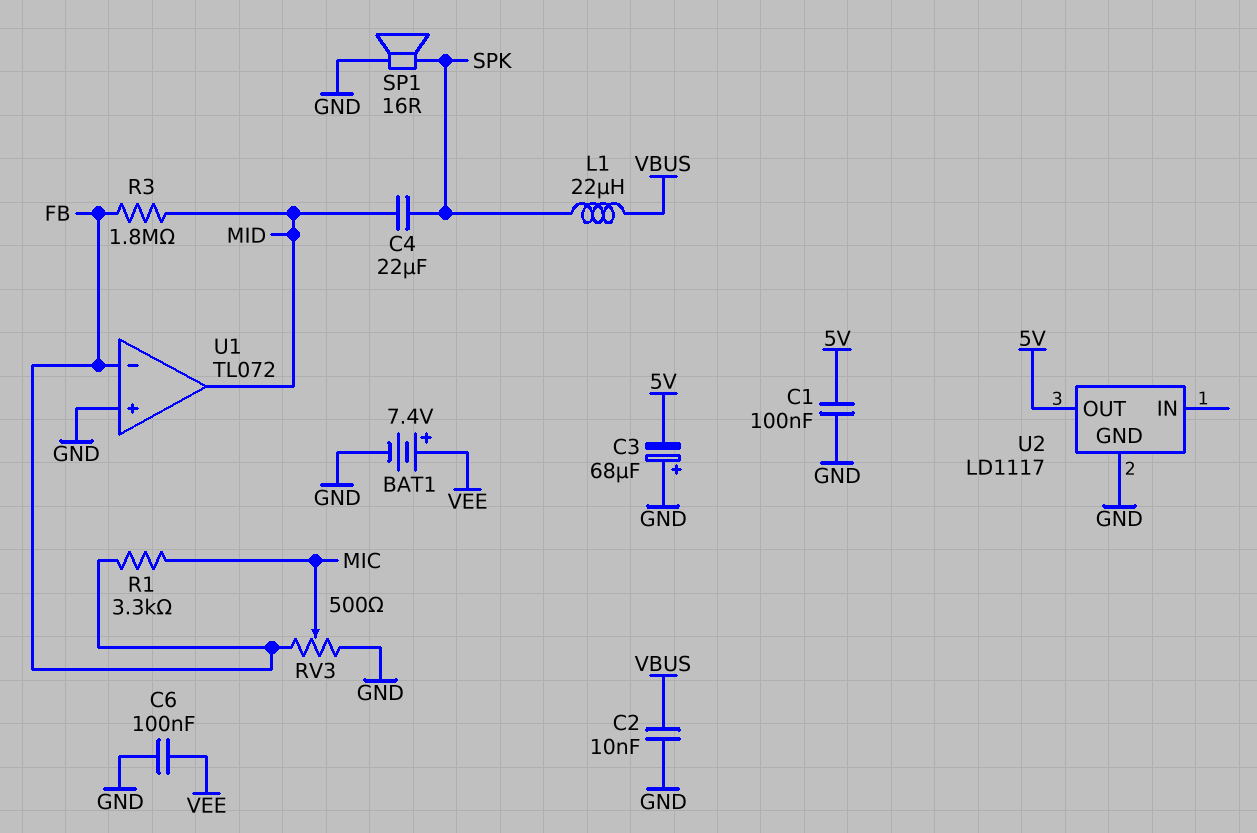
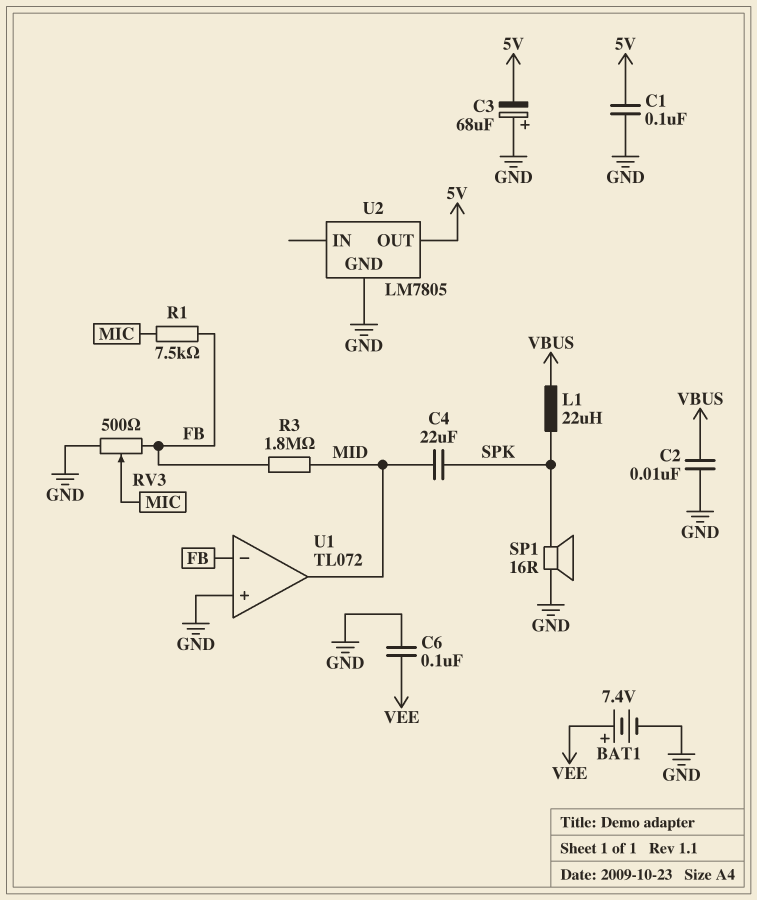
R1: 3.3k (FB, MIC) -> 7.5k (FB, MIC)
U2: LD1117 -> LM7805

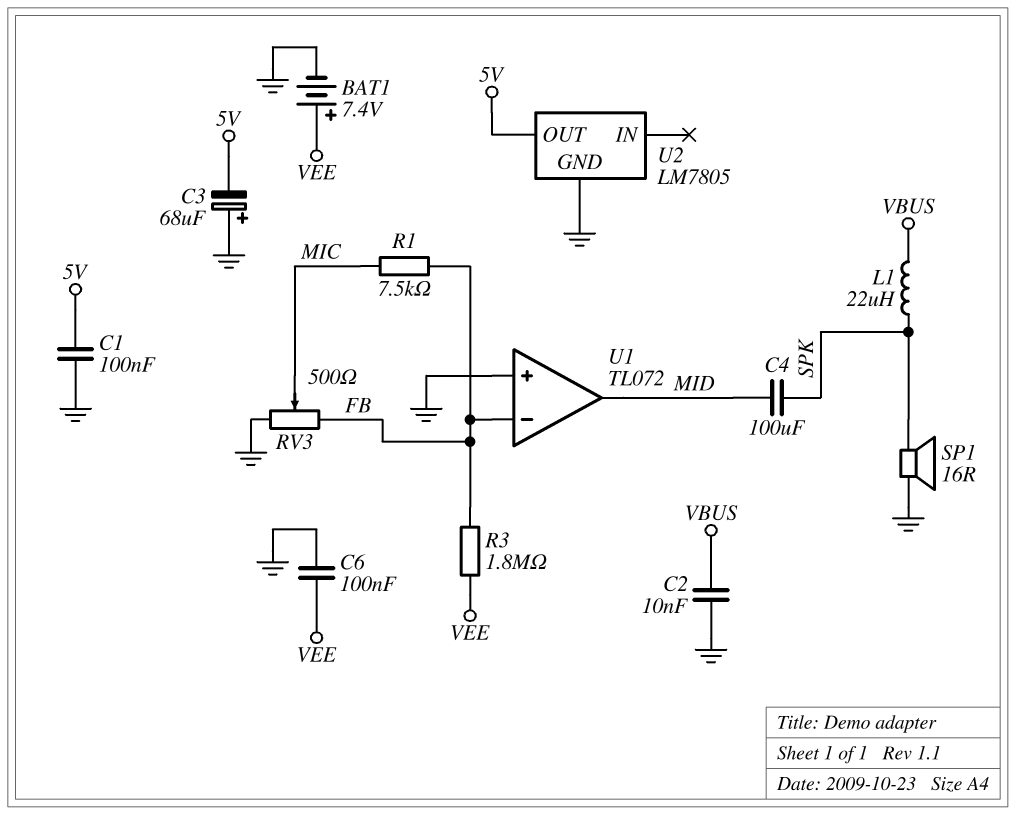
C4: 22uF (MID, SPK) -> 100uF (MID, SPK)
R3: 1.8M (FB, MID) -> 1.8M (FB, VEE)

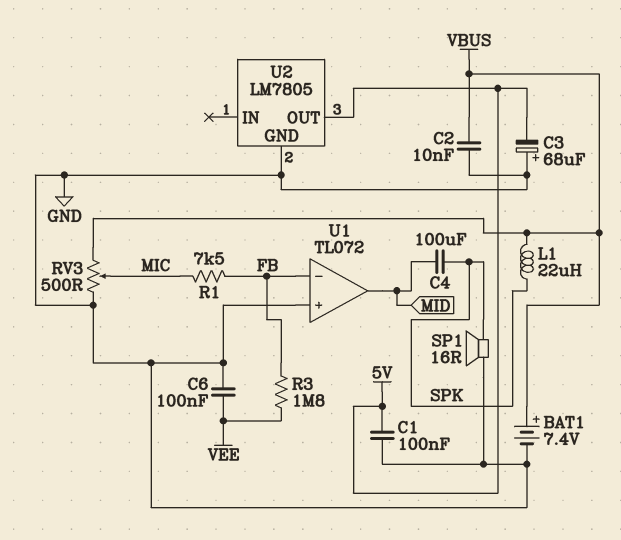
BAT1: 7.4V (plus VEE, minus GND) -> 7.4V (plus VBUS, minus GND)
RV3: 500 (FB, GND, wiper MIC) -> 500 (GND, VBUS, wiper MIC)

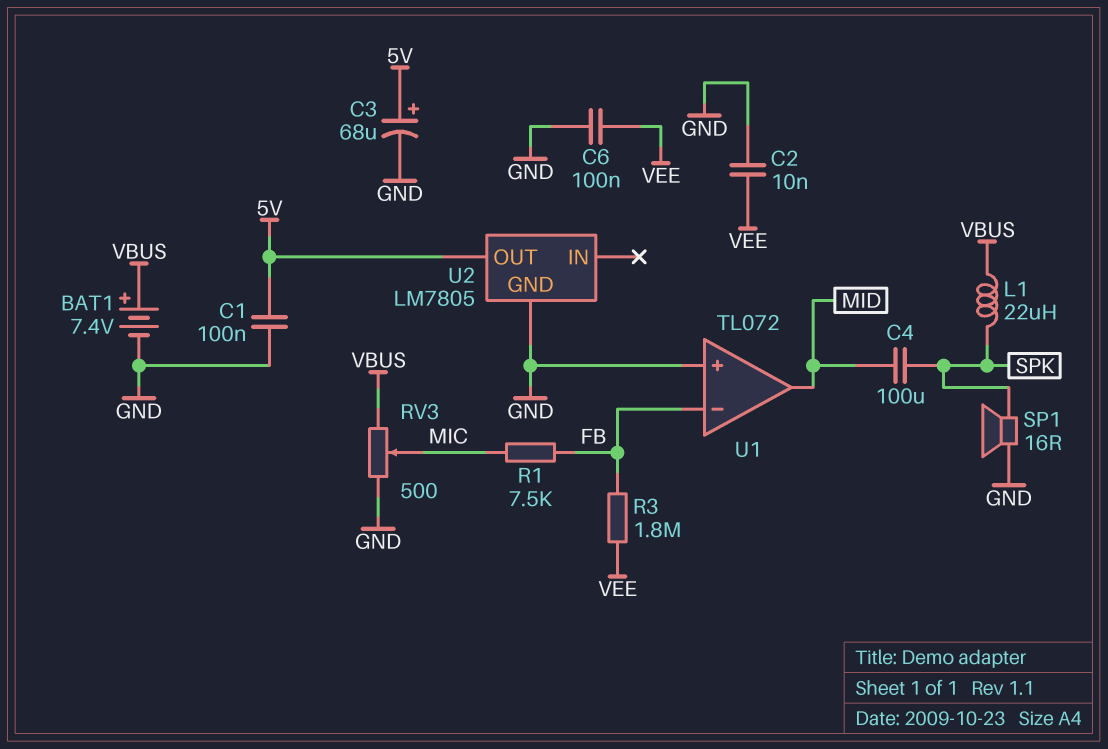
C2: 10nF (GND, VBUS) -> 10nF (GND, VEE)
C3: 68uF (plus GND, minus 5V) -> 68uF (plus 5V, minus GND)

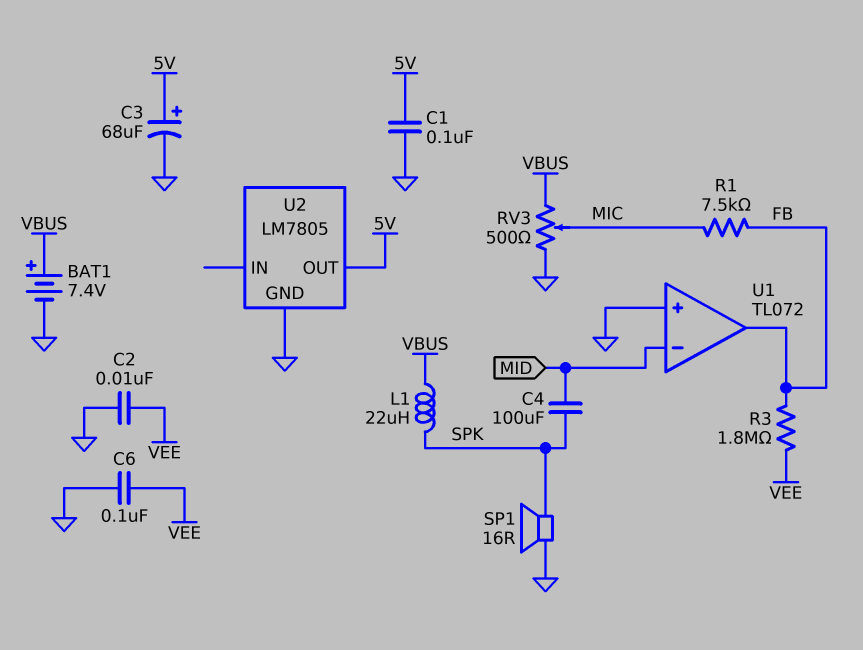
U1 pin in-: FB -> MID
U1 pin out: MID -> FB

